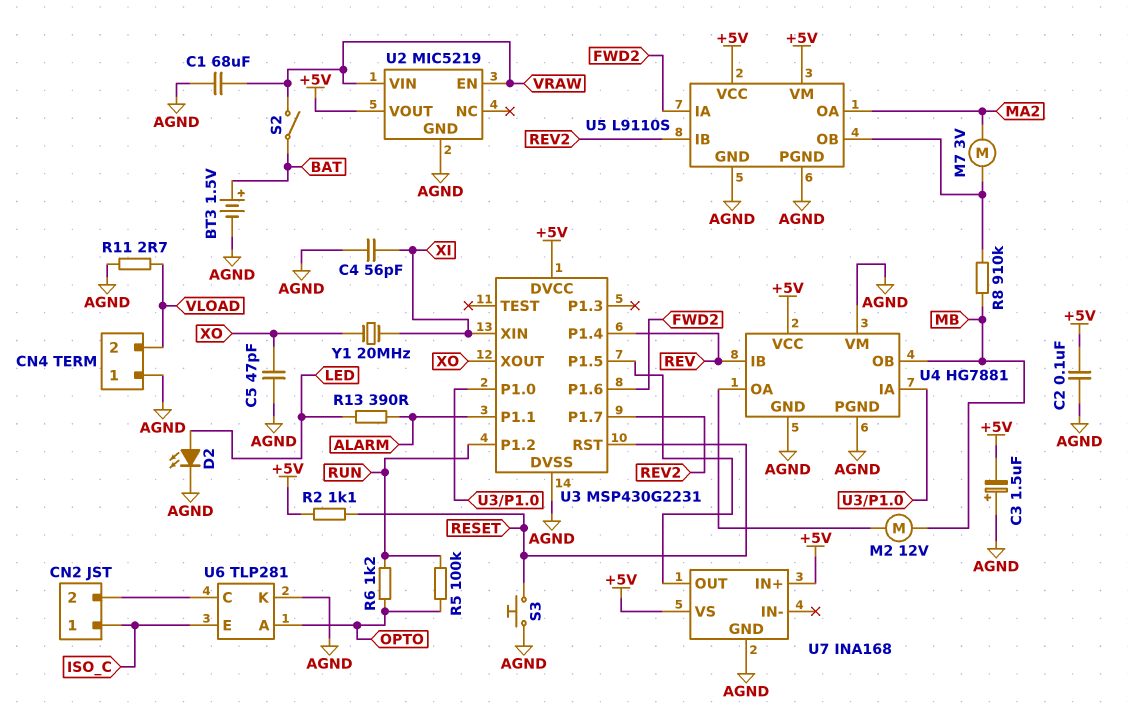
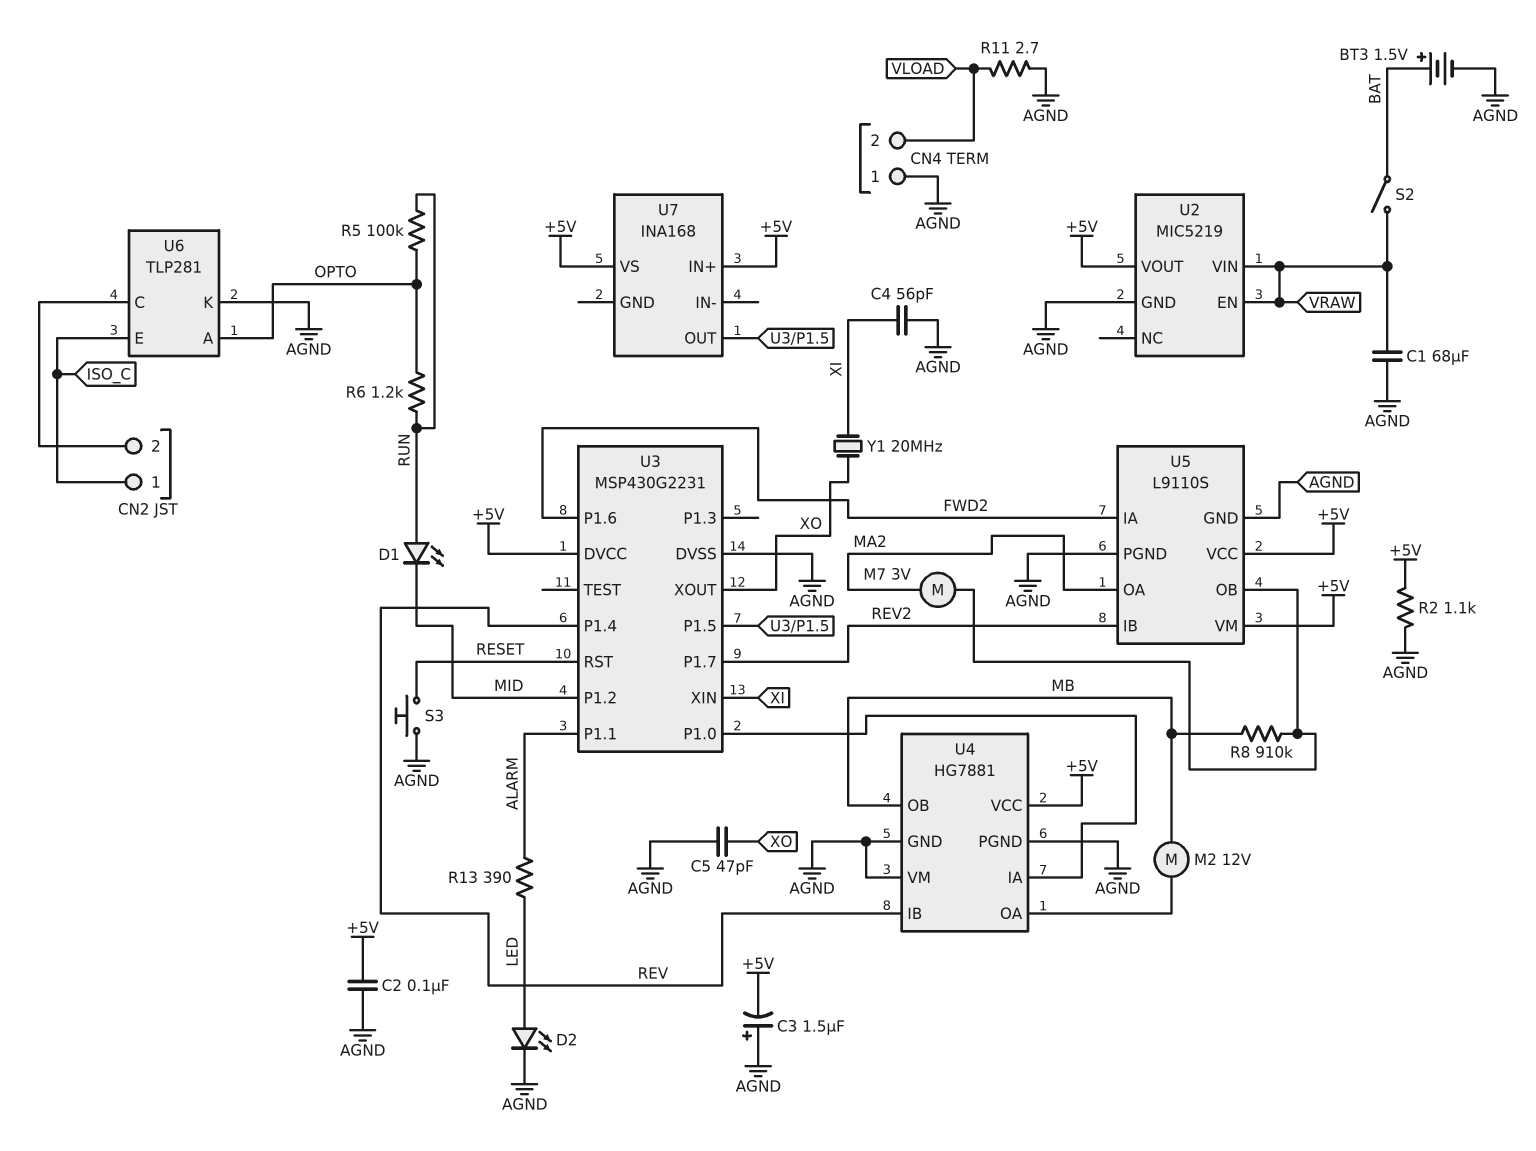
D1: none -> LED (A RUN, K MID)
R2: 1.1k (+5V, RESET) -> 1.1k (+5V, AGND)
U3 pin P1.2: RUN -> MID
U7 pin GND: AGND -> none

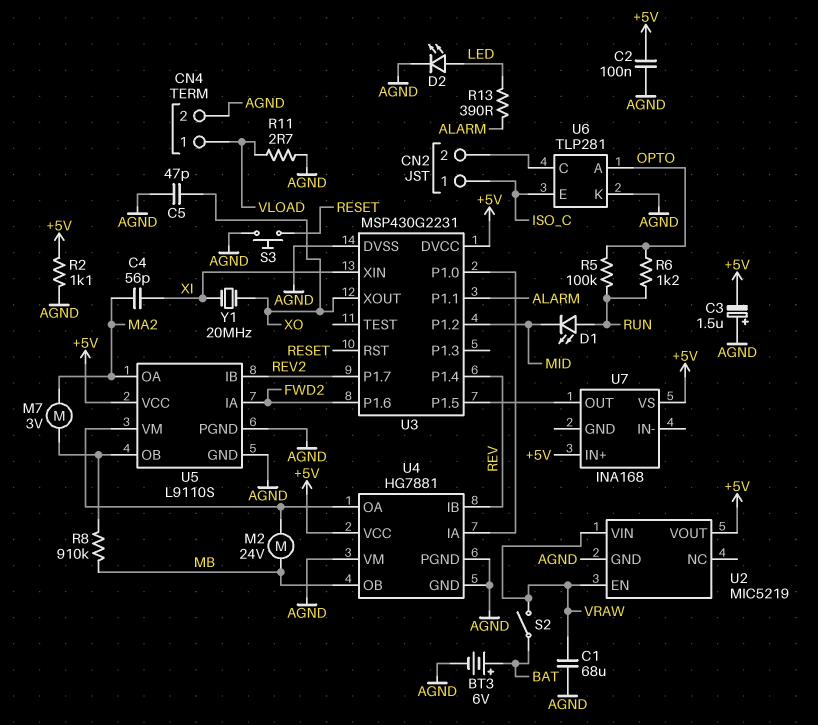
BT3: 1.5V (plus BAT, minus AGND) -> 6V (plus BAT, minus AGND)
C4: 56pF (AGND, XI) -> 56pF (MA2, XI)
CN4 pin 1: AGND -> VLOAD
CN4 pin 2: VLOAD -> AGND
M2: motor 12V (MB, U4/OA) -> motor 24V (MB, U4/OA)
U5 pin VM: +5V -> U4/OA

